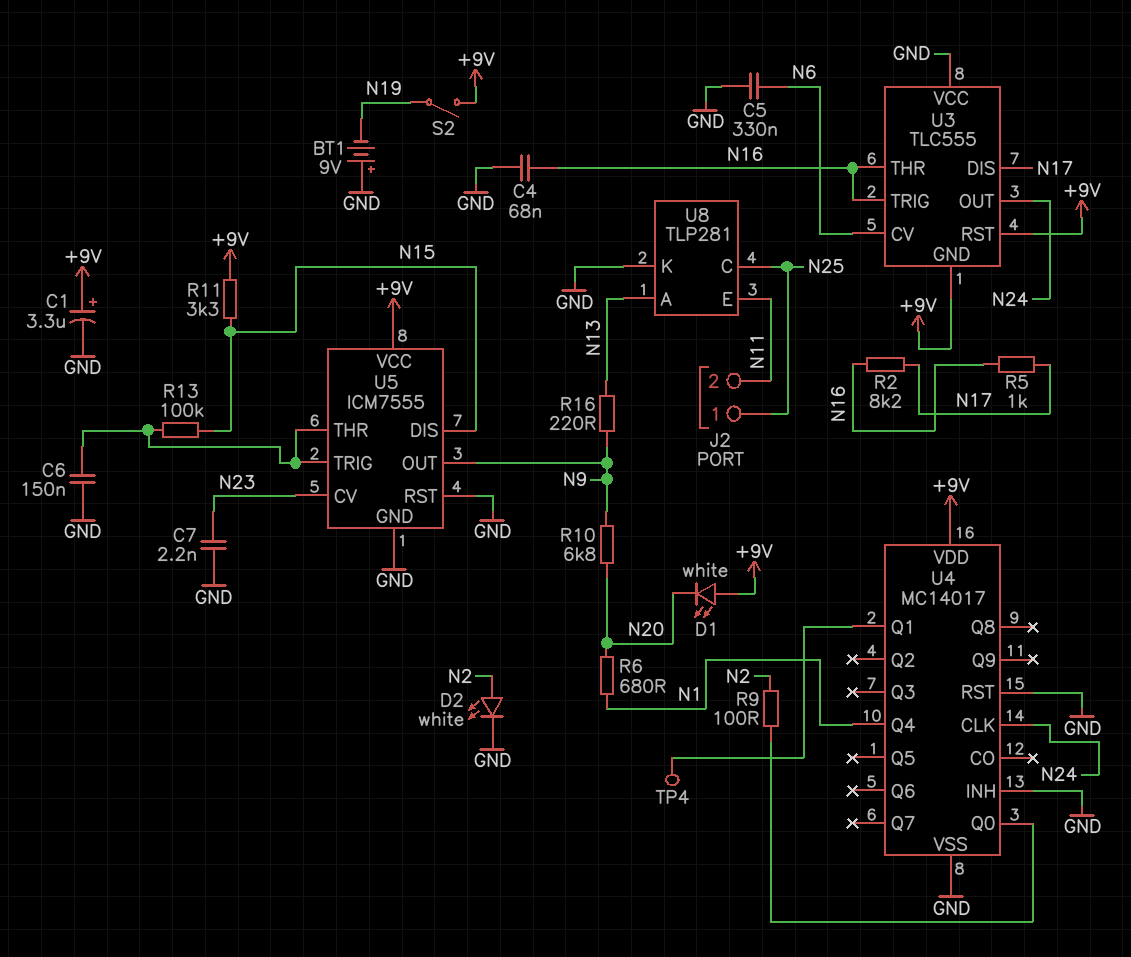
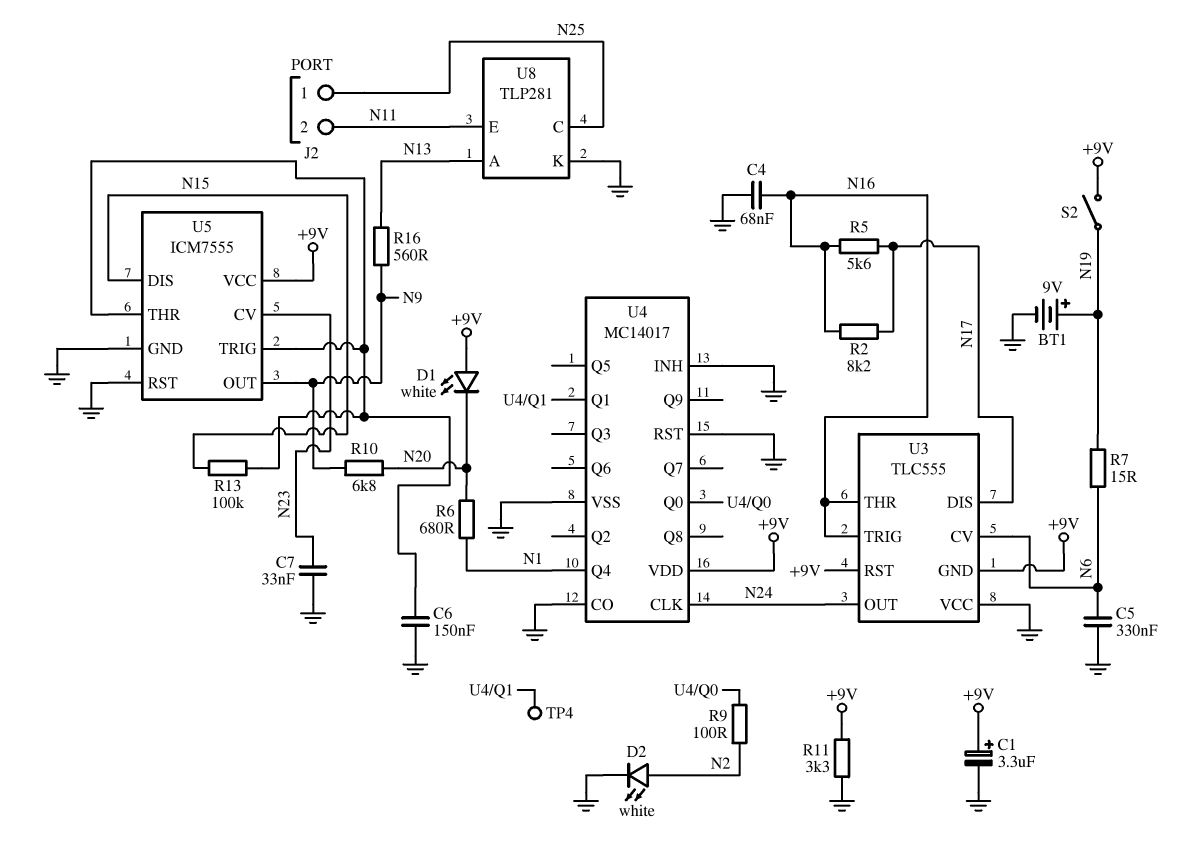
BT1: 9V (plus GND, minus N19) -> 9V (plus N19, minus GND)
C7: 2.2nF (GND, N23) -> 33nF (GND, N23)
R5: 1k (N16, N17) -> 5.6k (N16, N17)
R7: none -> 15 (N6, N19)
R11: 3.3k (+9V, N15) -> 3.3k (+9V, GND)
R16: 220 (N9, N13) -> 560 (N9, N13)
U4 pin CO: none -> GND

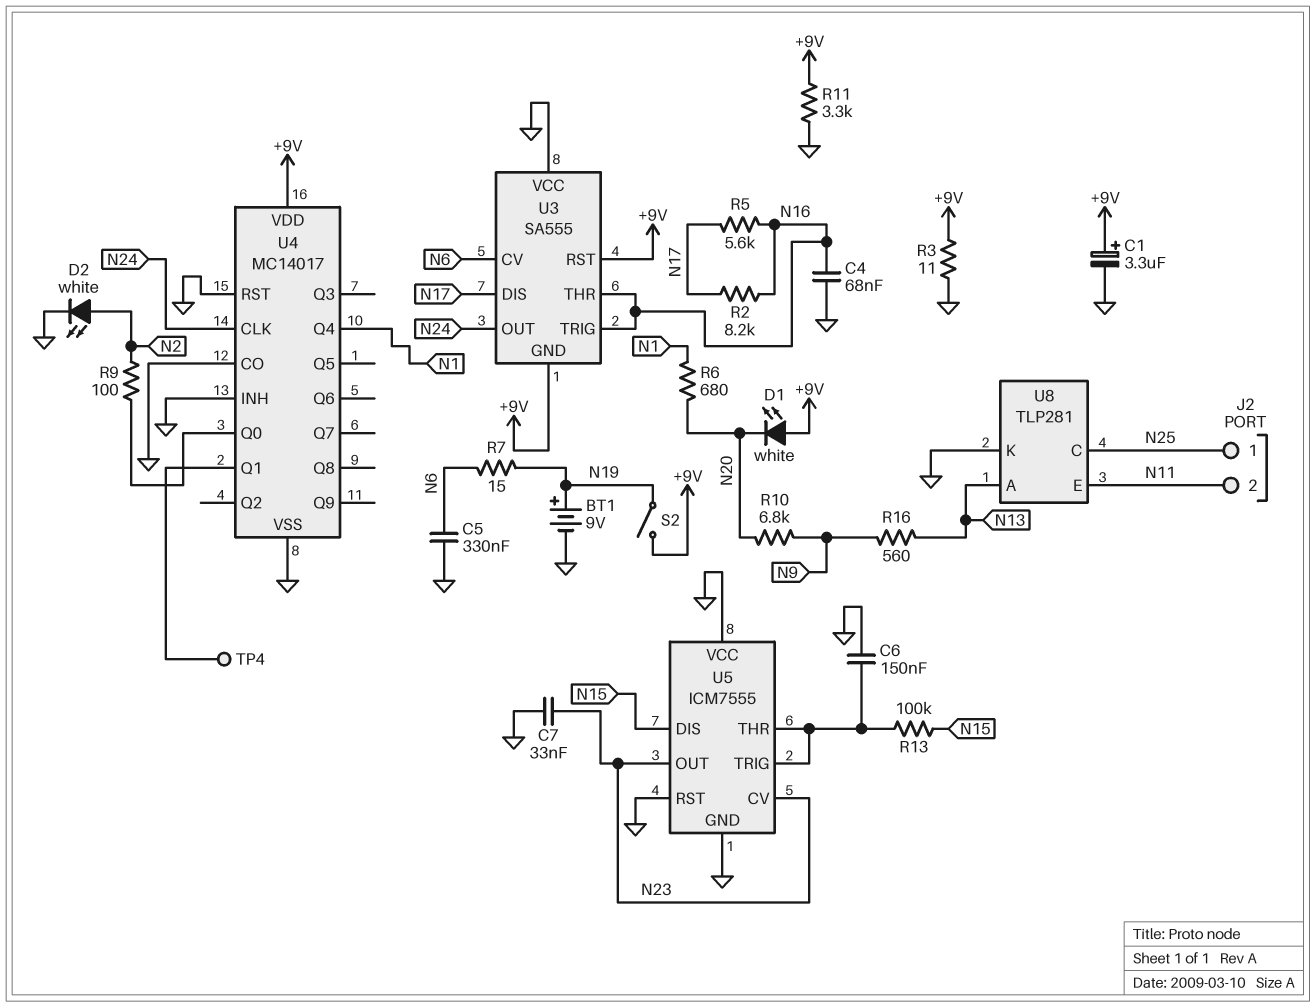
R3: none -> 11 (+9V, GND)
U3: TLC555 -> SA555
U5 pin OUT: N9 -> N23
U5 pin VCC: +9V -> GND

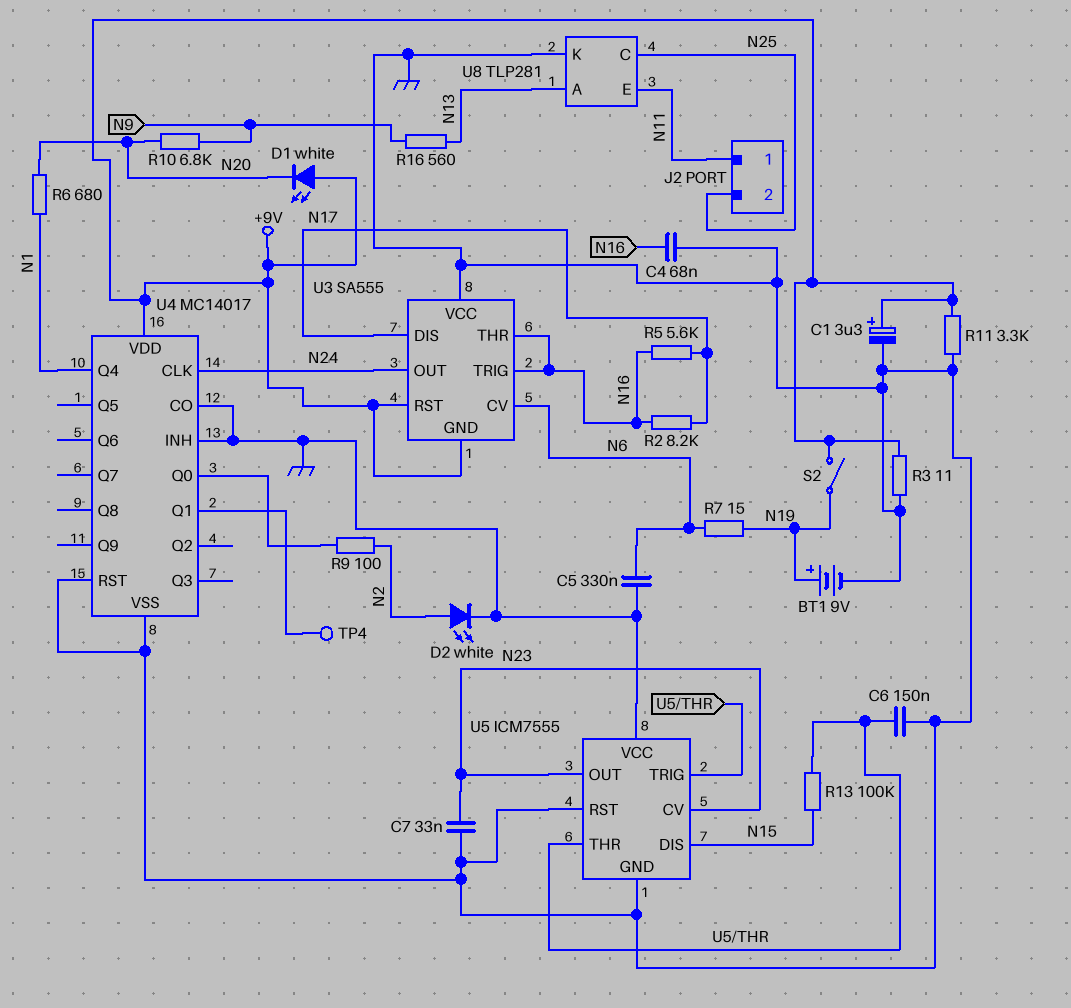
J2 pin 1: N25 -> N11
J2 pin 2: N11 -> N25

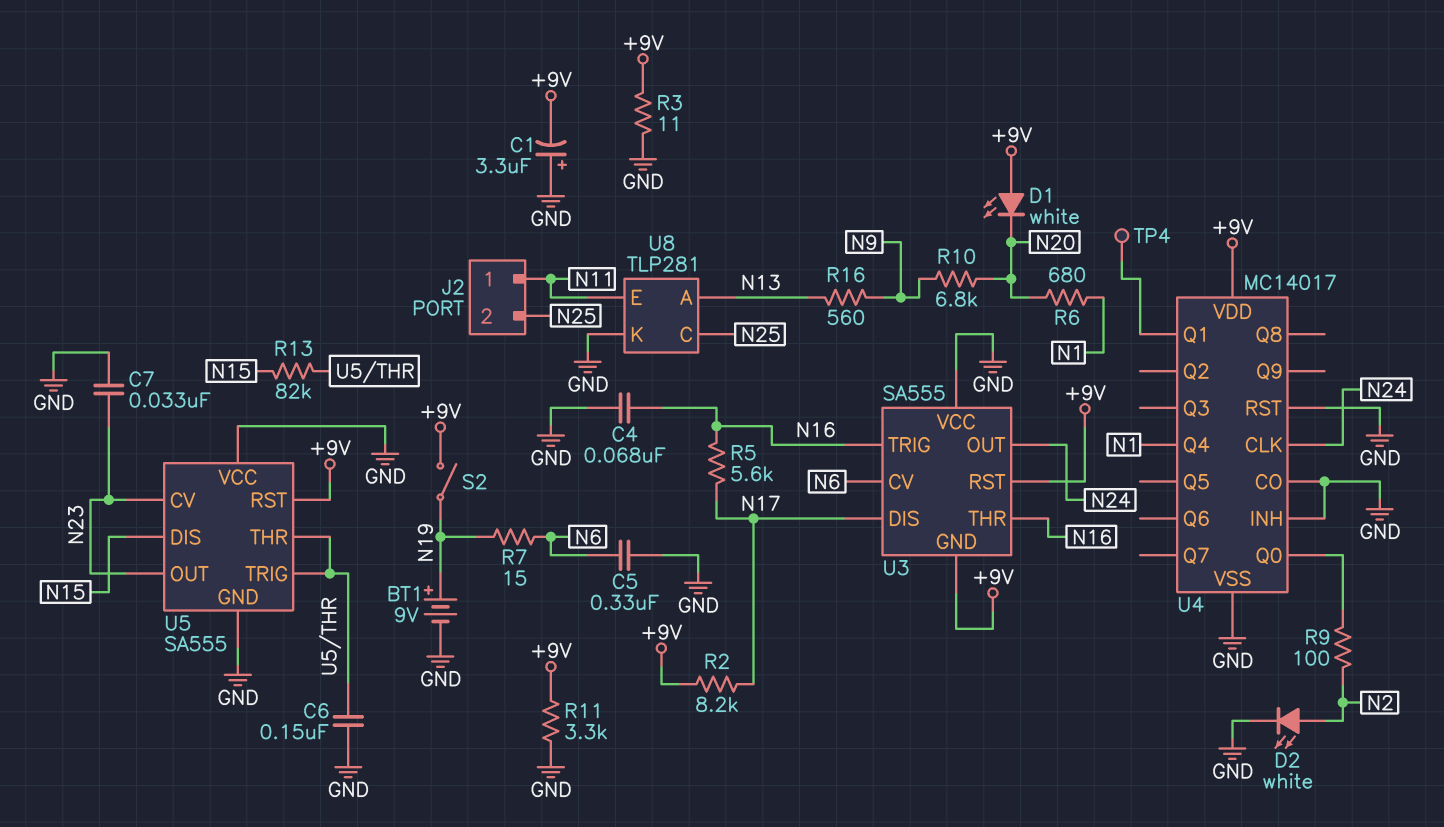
C1: 3.3uF (plus +9V, minus GND) -> 3.3uF (plus GND, minus +9V)
R2: 8.2k (N16, N17) -> 8.2k (+9V, N17)
R13: 100k (N15, U5/THR) -> 82k (N15, U5/THR)
U5: ICM7555 -> SA555
U5 pin RST: GND -> +9V

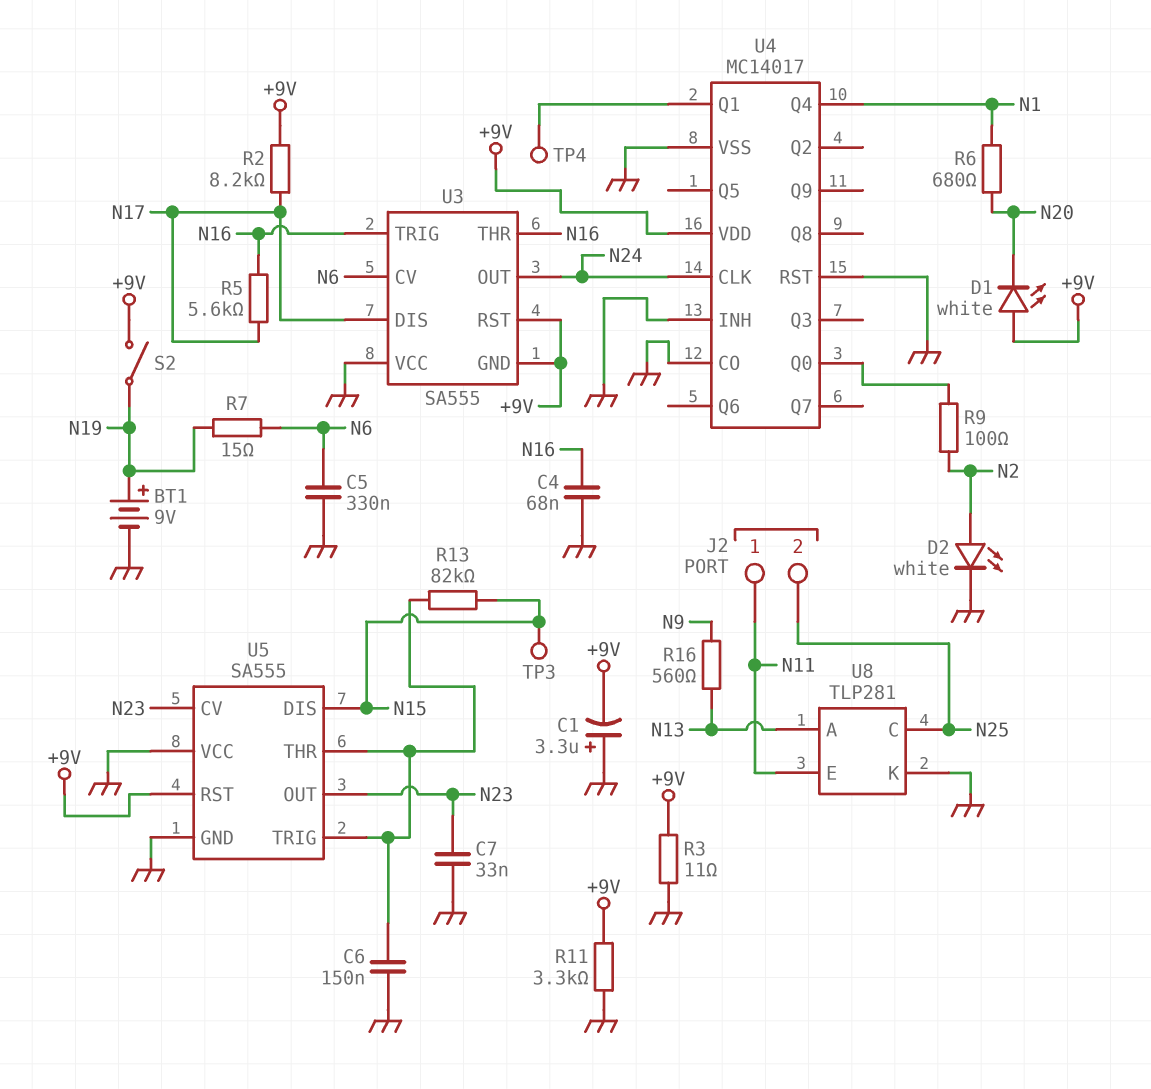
R10: 6.8k (N9, N20) -> none
TP3: none -> test point (N15)

